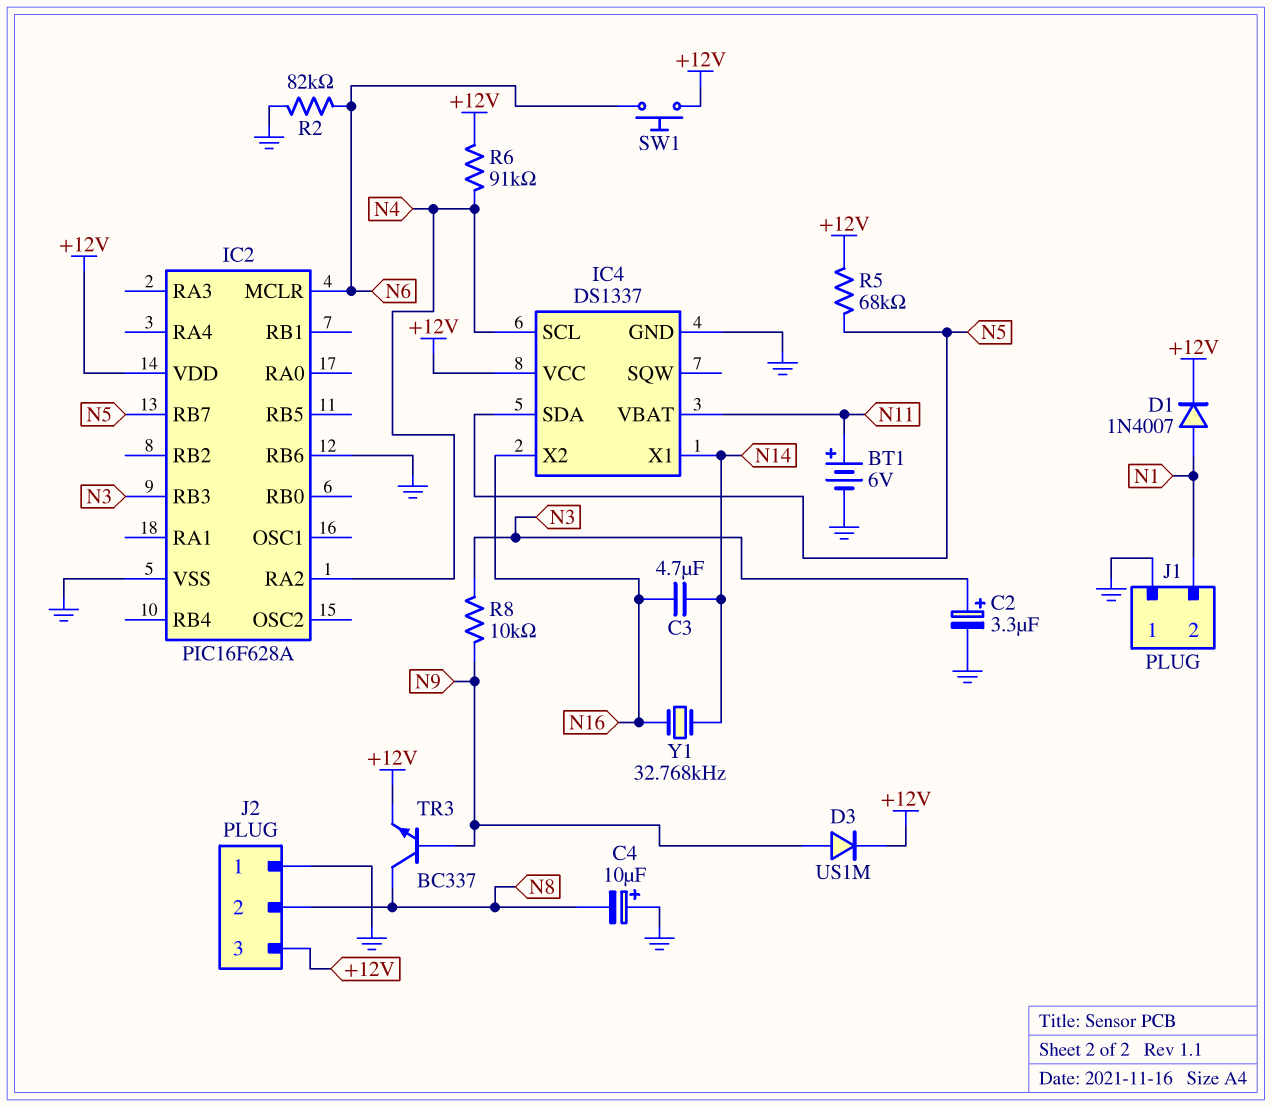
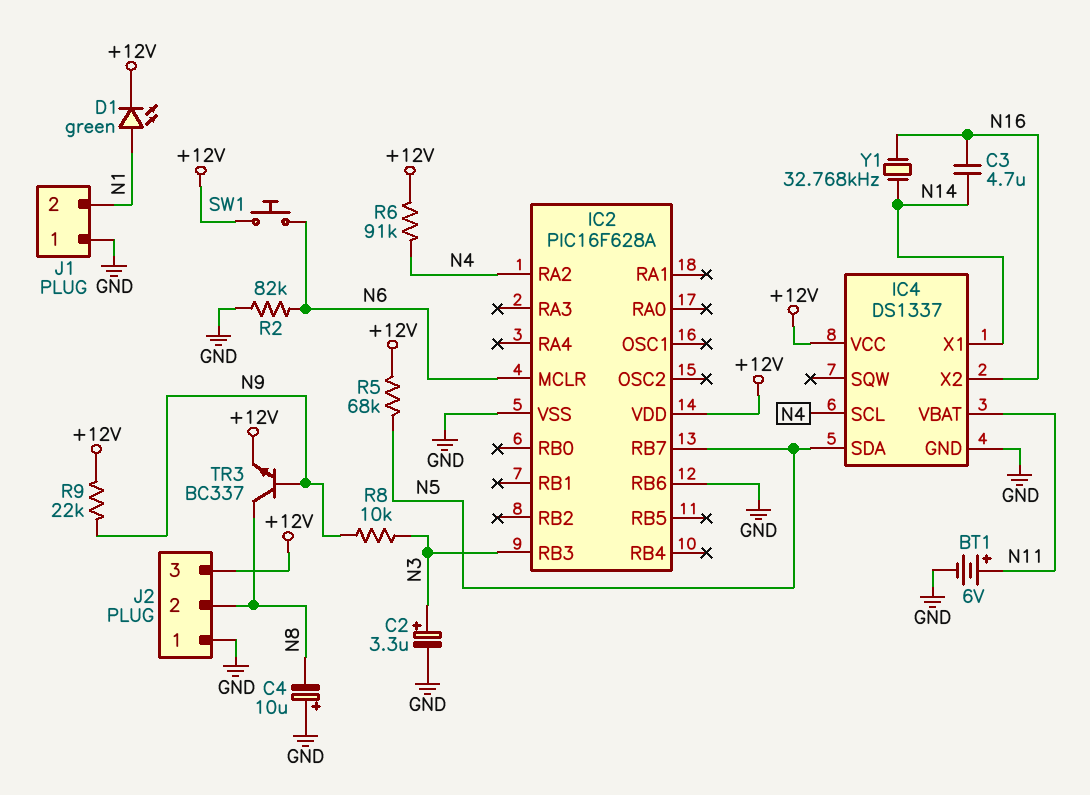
D1: diode 1N4007 (A N1, K +12V) -> LED green (A N1, K +12V)
D3: diode US1M (A N9, K +12V) -> none
R9: none -> 22k (+12V, N9)

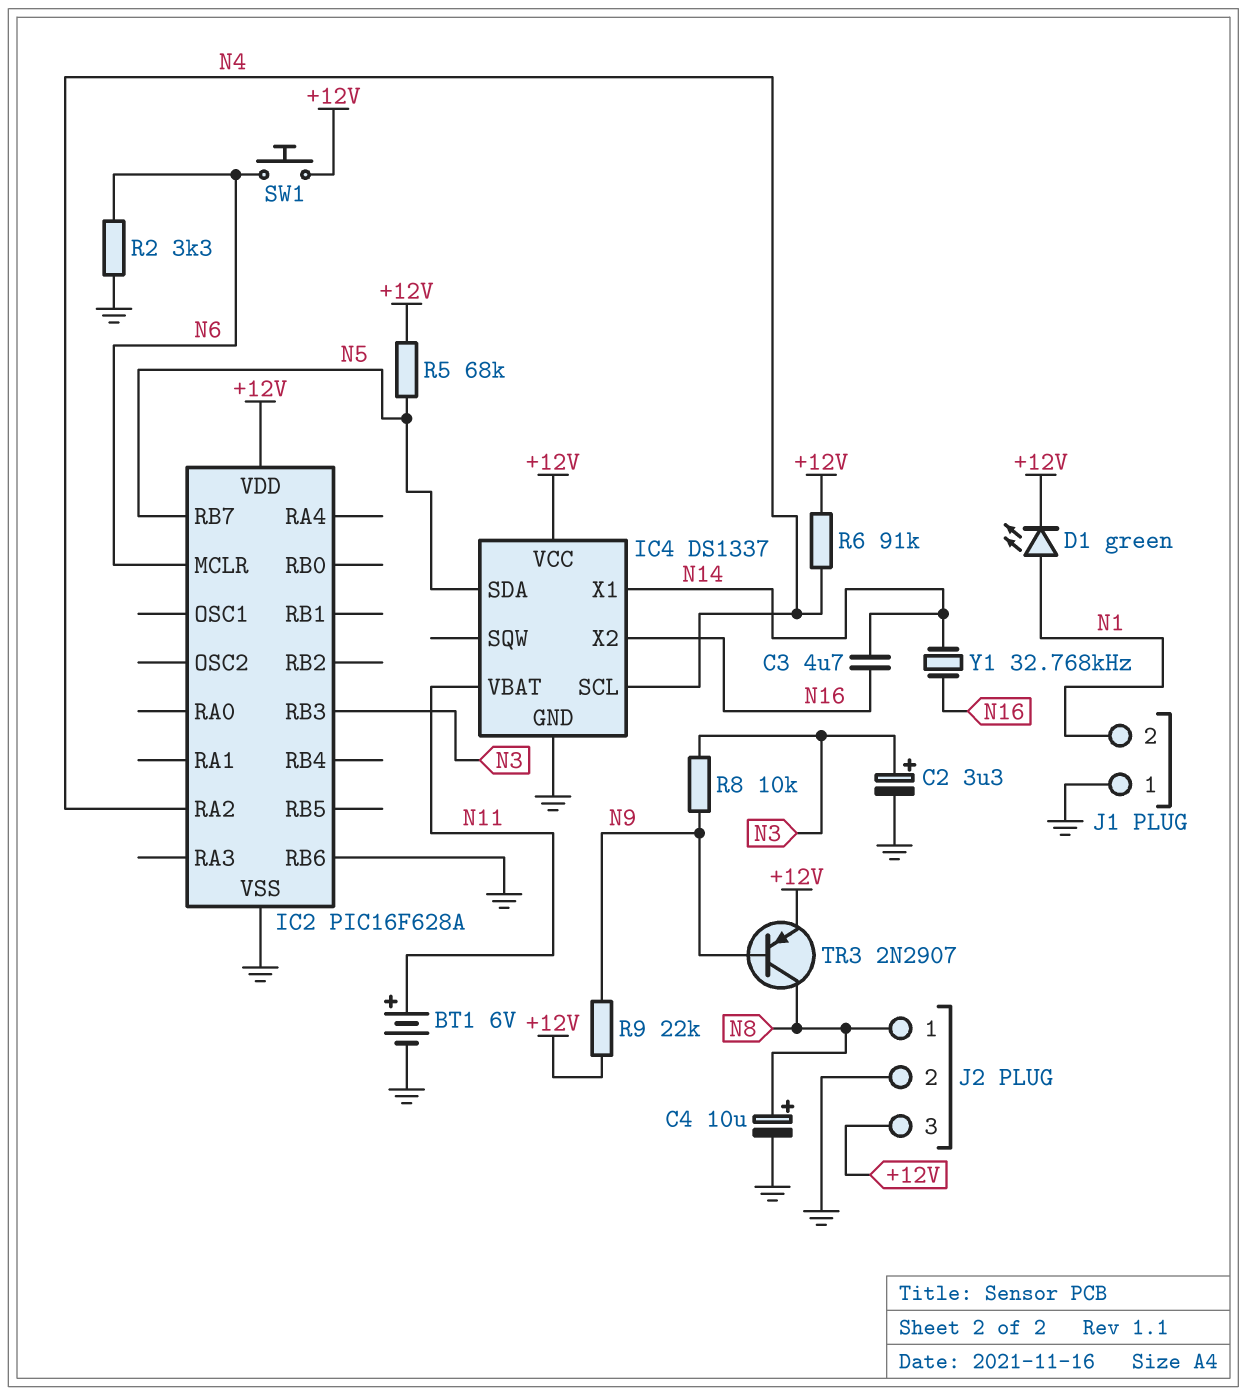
C4: 10uF (plus GND, minus N8) -> 10uF (plus N8, minus GND)
J2 pin 1: GND -> N8
J2 pin 2: N8 -> GND
R2: 82k (GND, N6) -> 3.3k (GND, N6)
TR3: NPN BC337 (B N9, C N8, E +12V) -> PNP 2N2907 (B N9, C N8, E +12V)

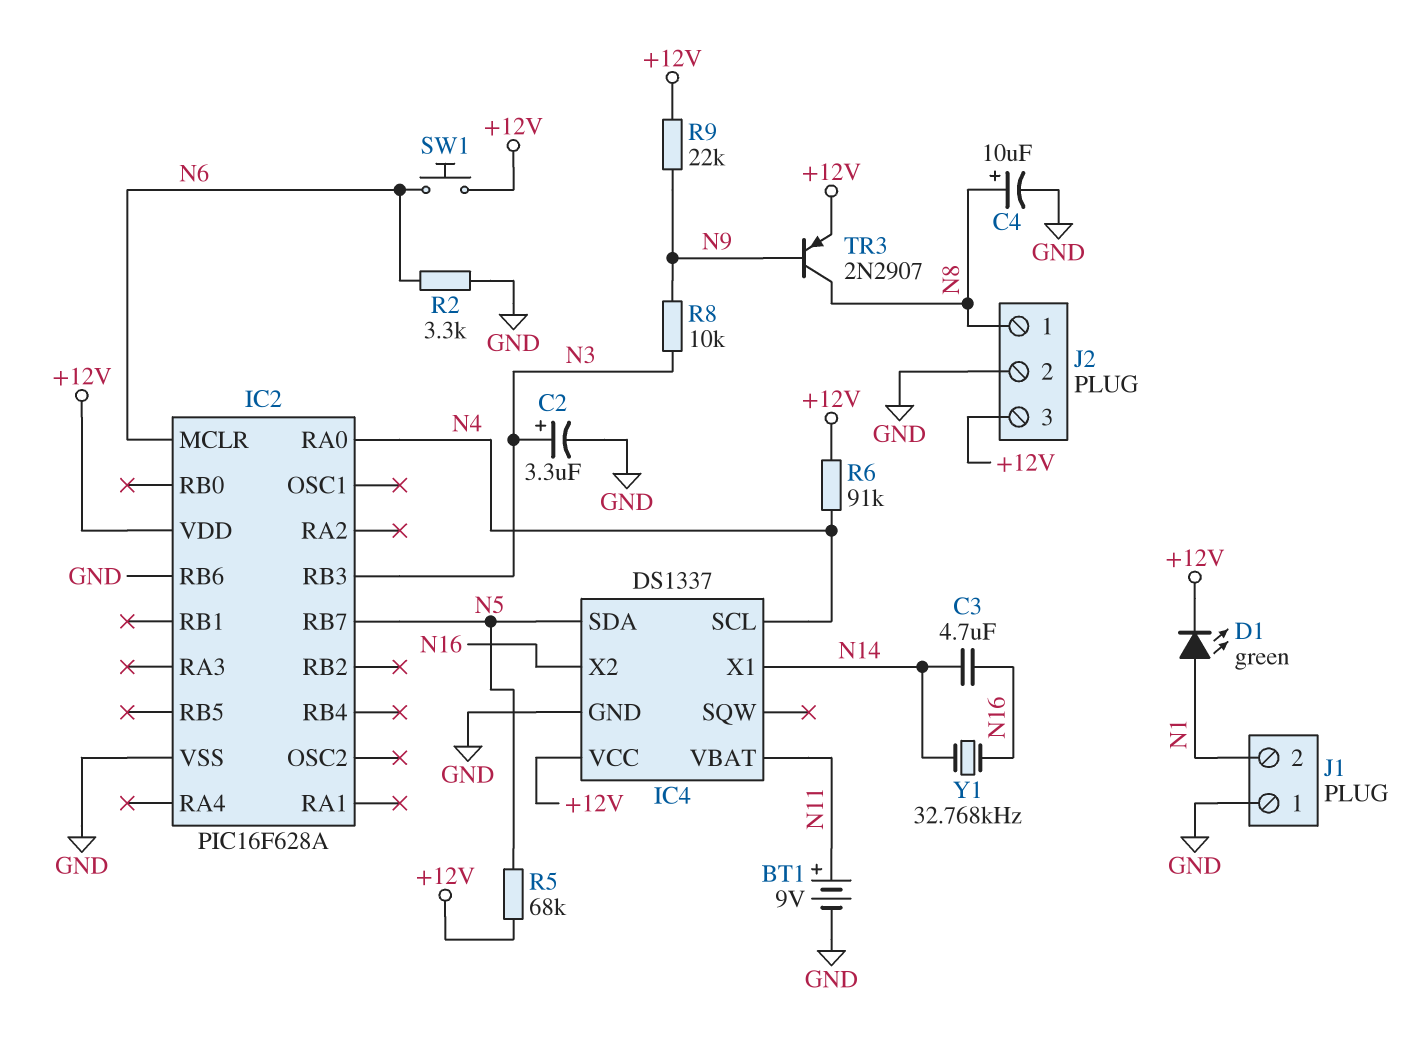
BT1: 6V (plus N11, minus GND) -> 9V (plus N11, minus GND)
IC2 pin RA0: none -> N4
IC2 pin RA2: N4 -> none

